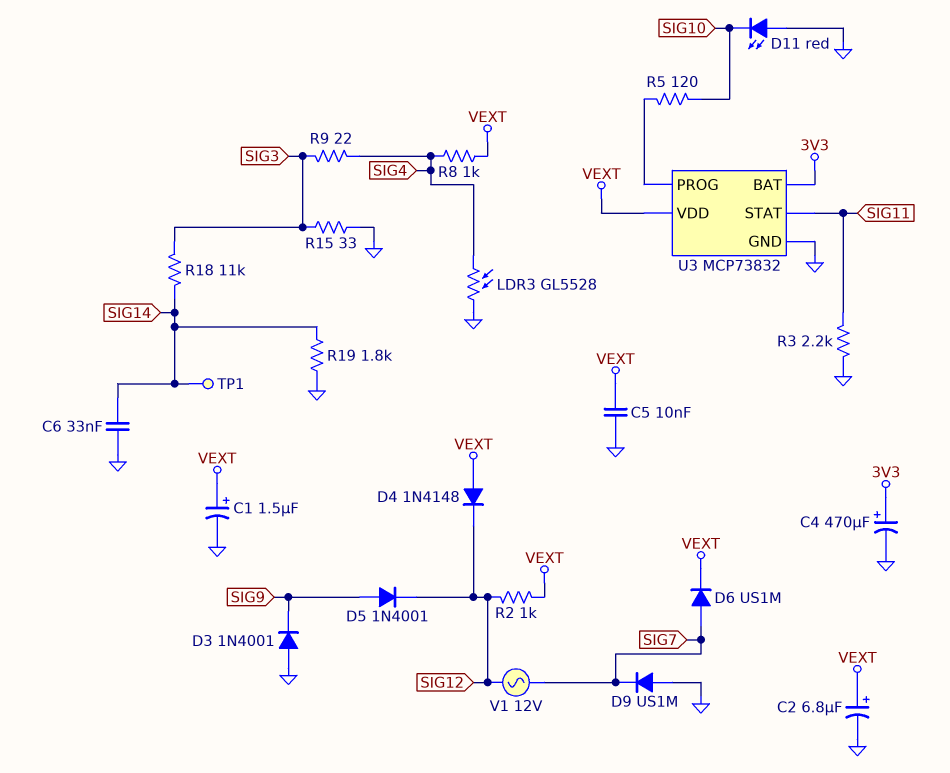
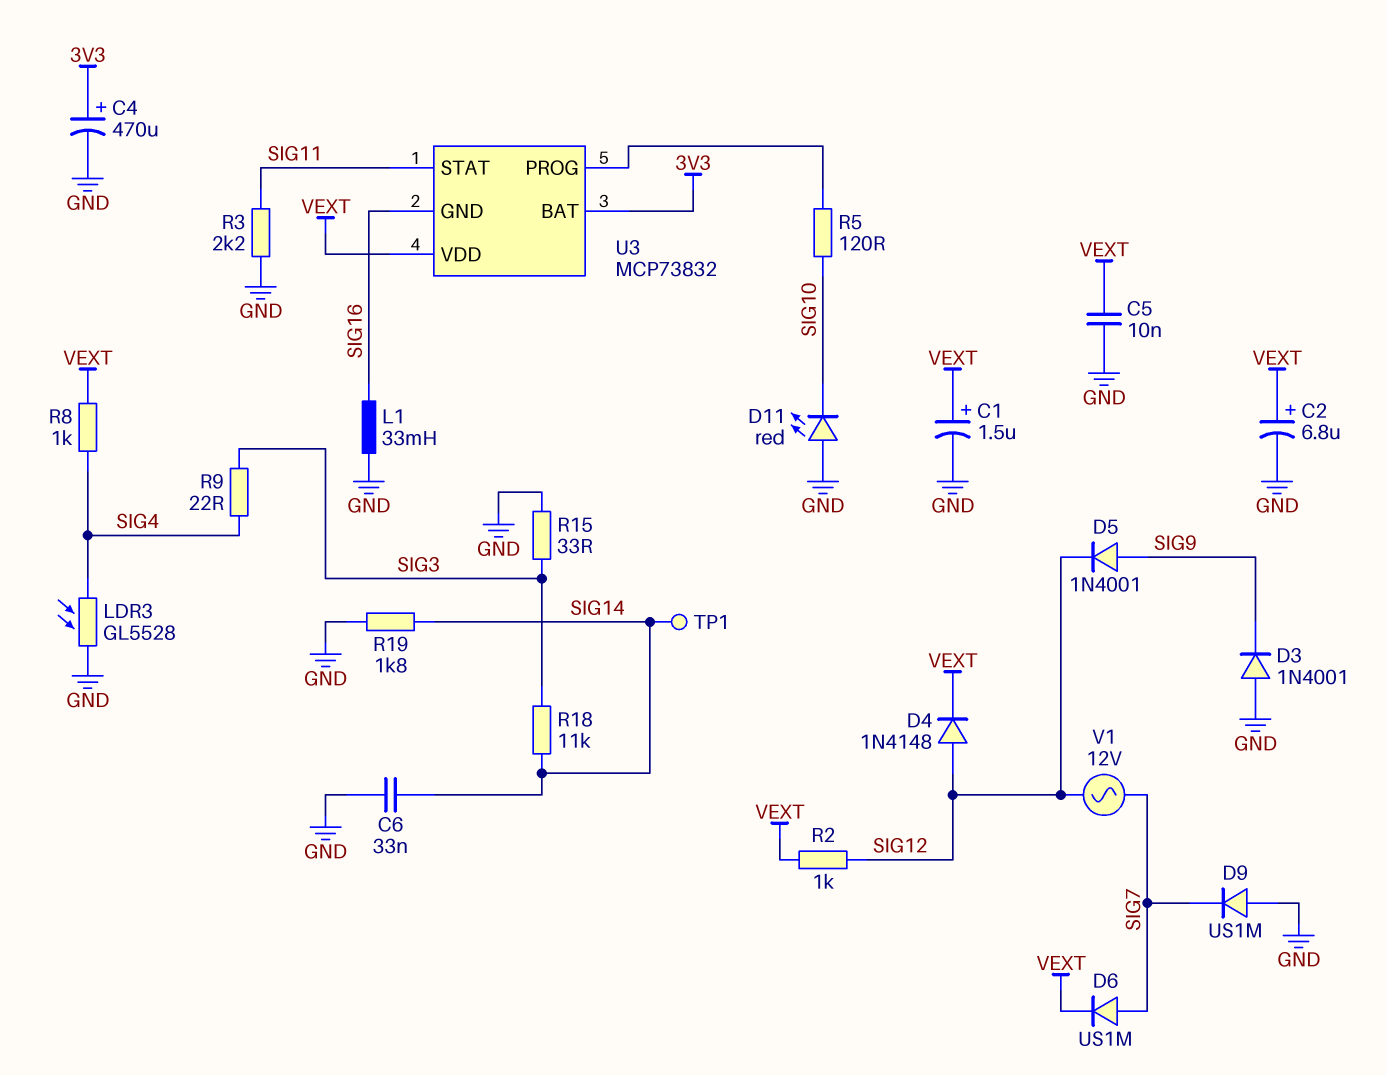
D4: diode 1N4148 (A VEXT, K SIG12) -> diode 1N4148 (A SIG12, K VEXT)
L1: none -> 33mH (GND, SIG16)
U3 pin GND: GND -> SIG16

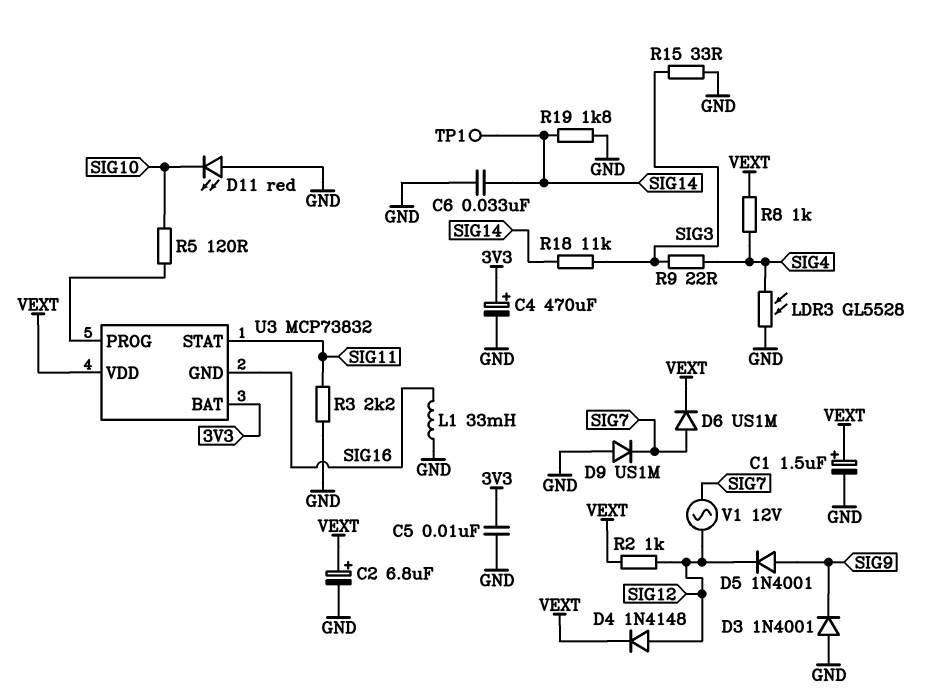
C5: 10nF (GND, VEXT) -> 10nF (3V3, GND)

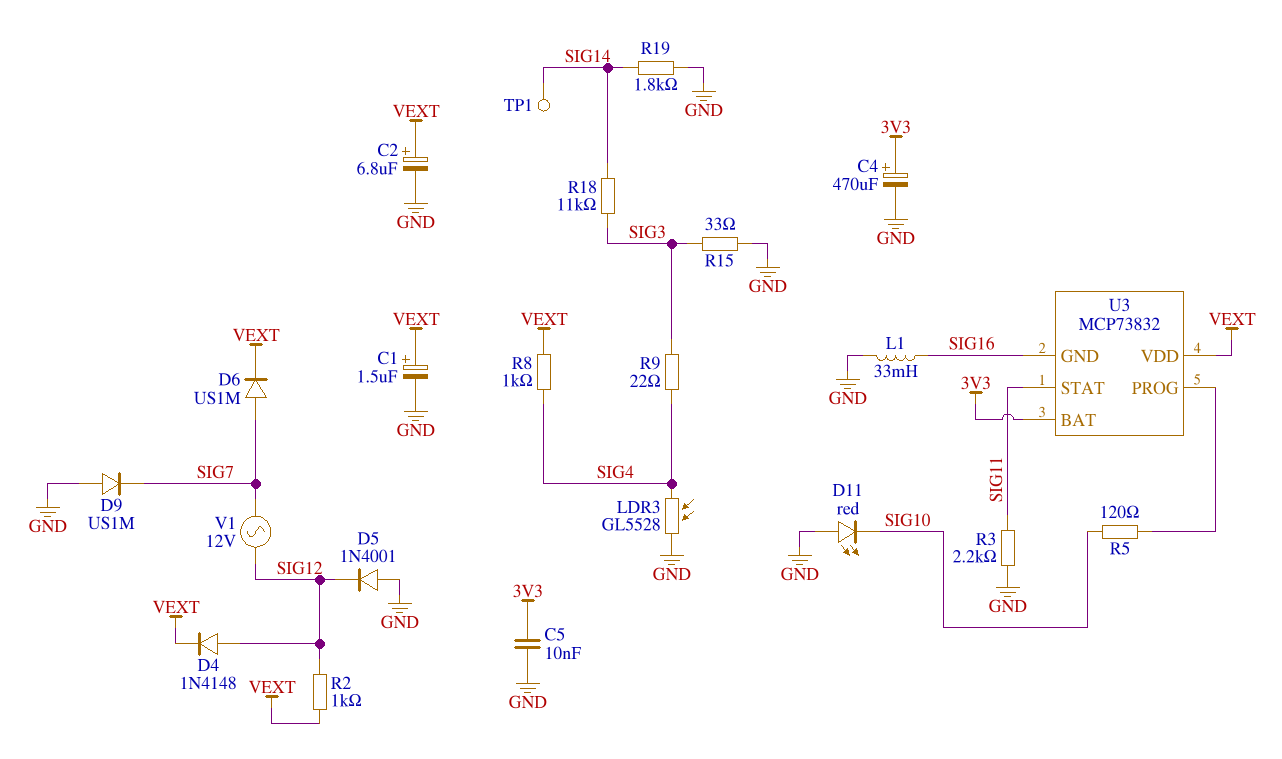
C6: 33nF (GND, SIG14) -> none
D3: diode 1N4001 (A GND, K SIG9) -> none
D5: diode 1N4001 (A SIG9, K SIG12) -> diode 1N4001 (A GND, K SIG12)

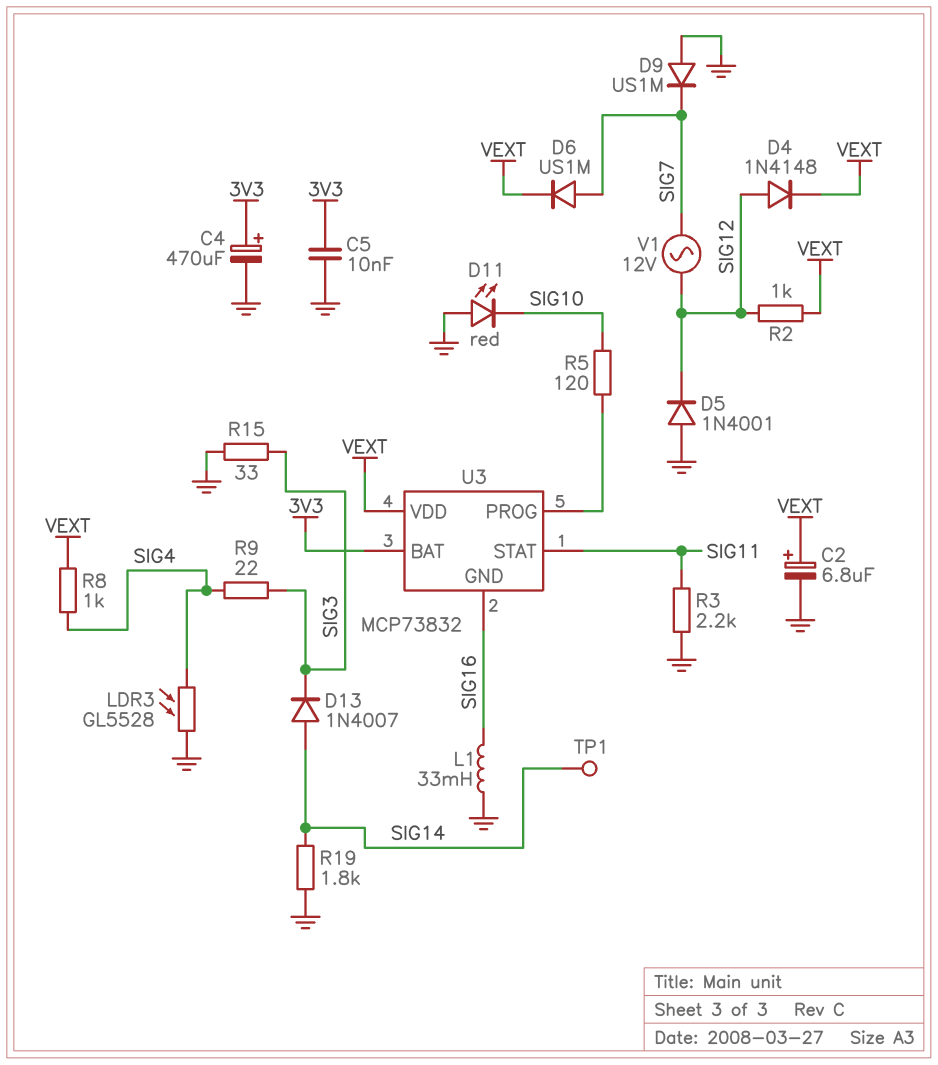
C1: 1.5uF (plus VEXT, minus GND) -> none
D13: none -> diode 1N4007 (A SIG14, K SIG3)
R18: 11k (SIG3, SIG14) -> none

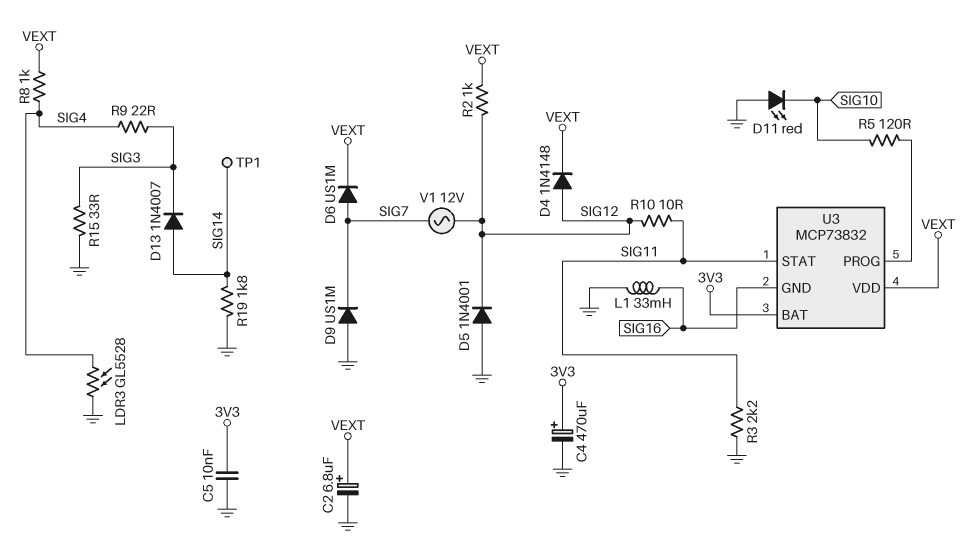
R10: none -> 10 (SIG11, SIG12)

